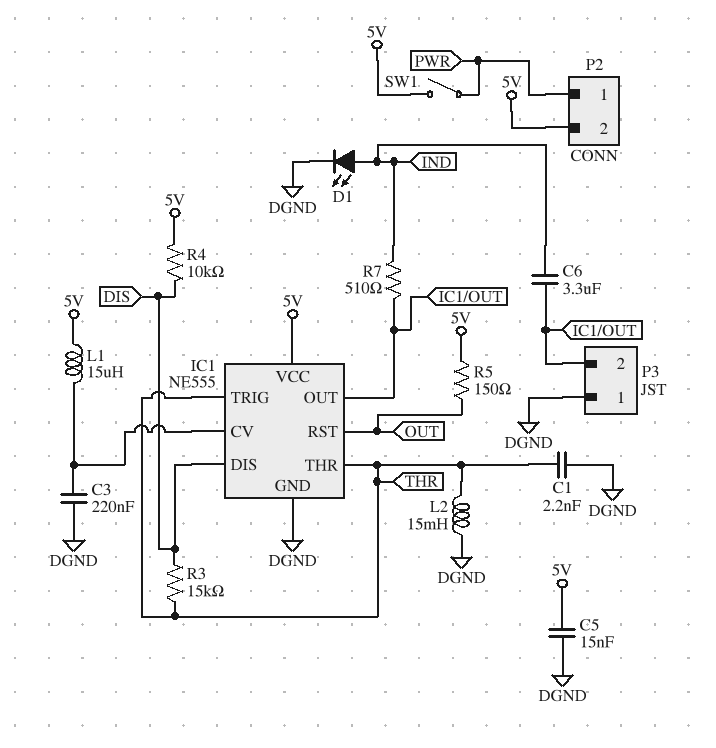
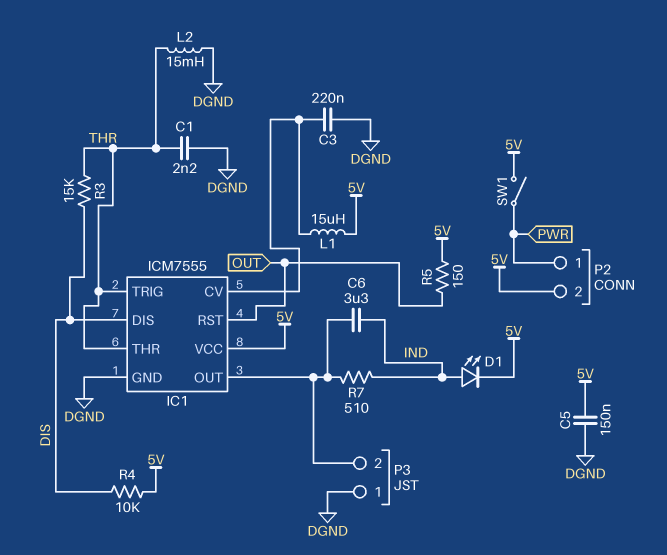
C5: 15nF (5V, DGND) -> 150nF (5V, DGND)
D1: LED (A IND, K DGND) -> LED (A IND, K 5V)
IC1: NE555 -> ICM7555

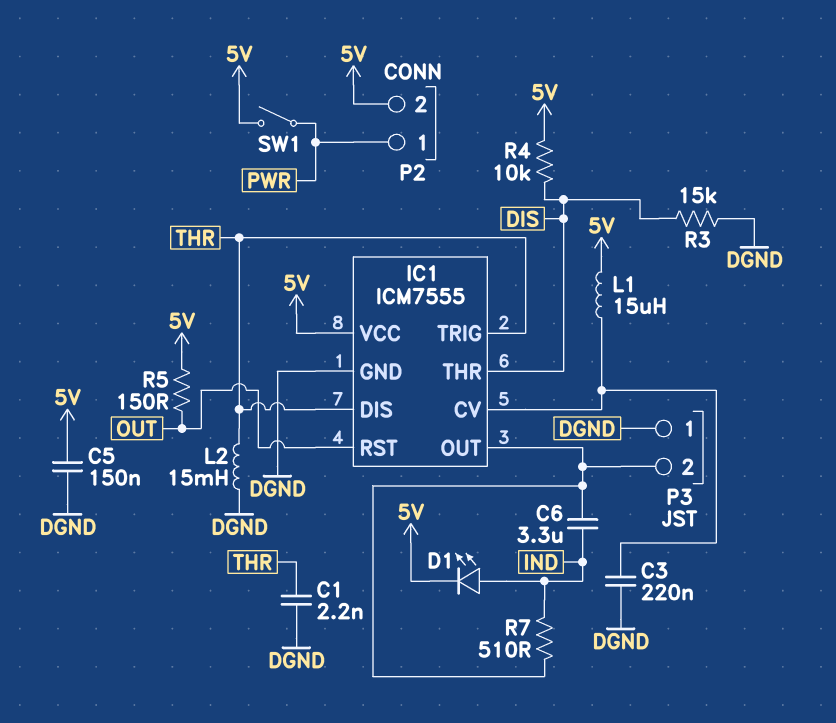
IC1 pin DIS: DIS -> THR
IC1 pin THR: THR -> DIS
R3: 15k (DIS, THR) -> 15k (DGND, DIS)

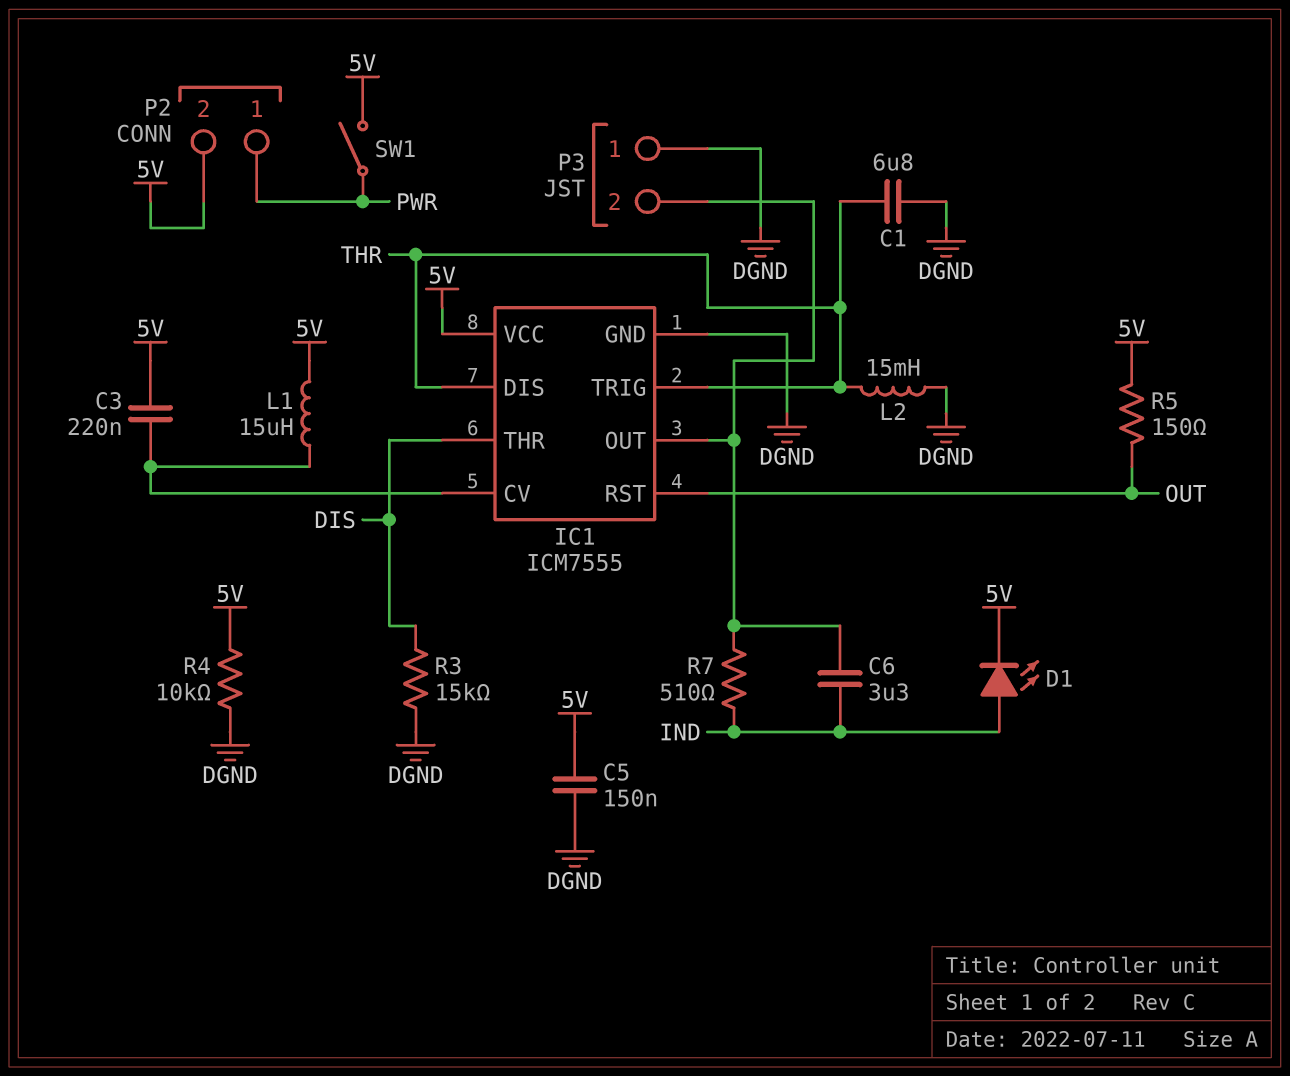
C1: 2.2nF (DGND, THR) -> 6.8uF (DGND, THR)
C3: 220nF (DGND, IC1/CV) -> 220nF (5V, IC1/CV)
R4: 10k (5V, DIS) -> 10k (5V, DGND)

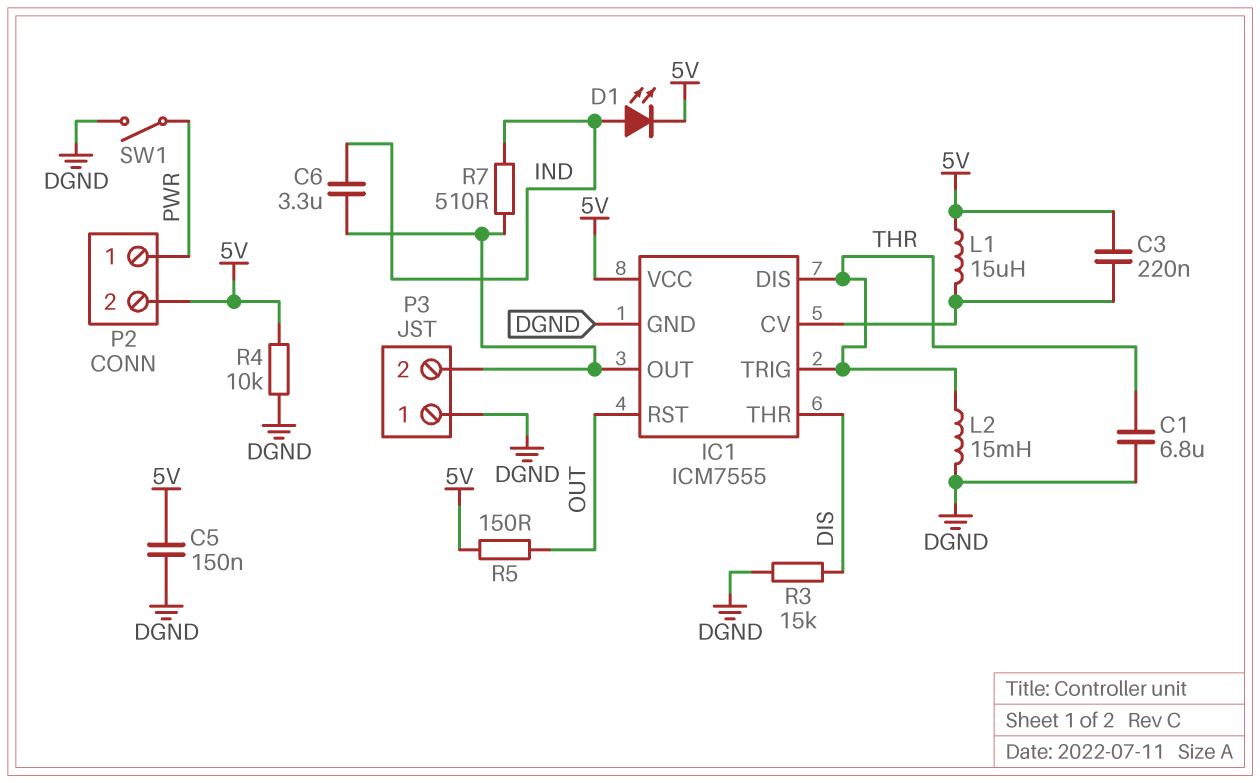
SW1: switch (5V, PWR) -> switch (DGND, PWR)

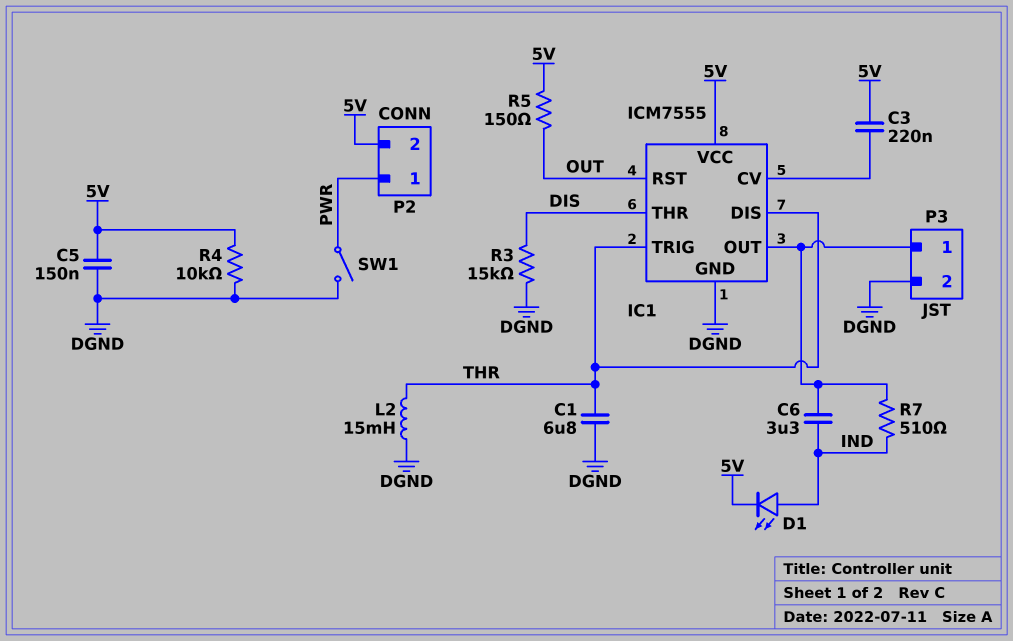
L1: 15uH (5V, IC1/CV) -> none
P3 pin 1: DGND -> IC1/OUT
P3 pin 2: IC1/OUT -> DGND

